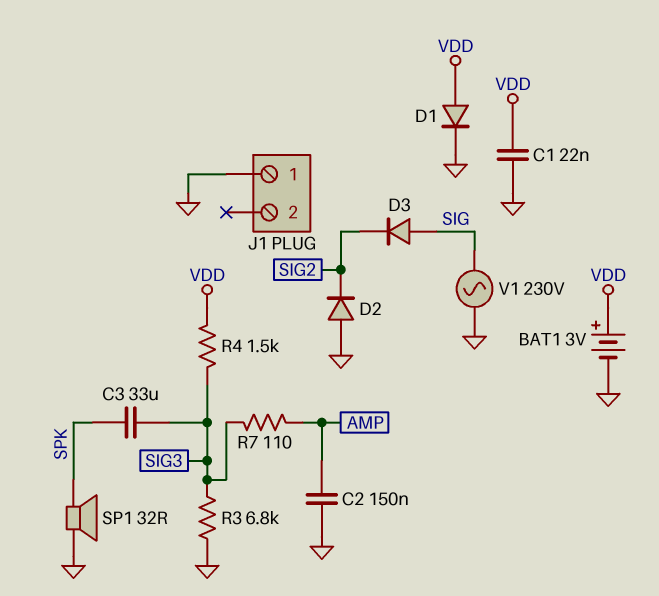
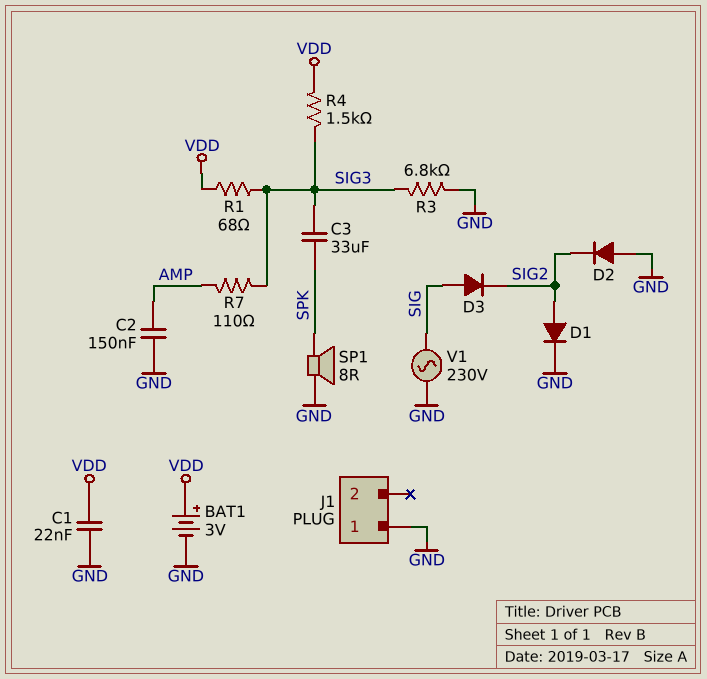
D1: diode (A VDD, K GND) -> diode (A SIG2, K GND)
R1: none -> 68 (SIG3, VDD)
SP1: speaker 32R (GND, SPK) -> speaker 8R (GND, SPK)

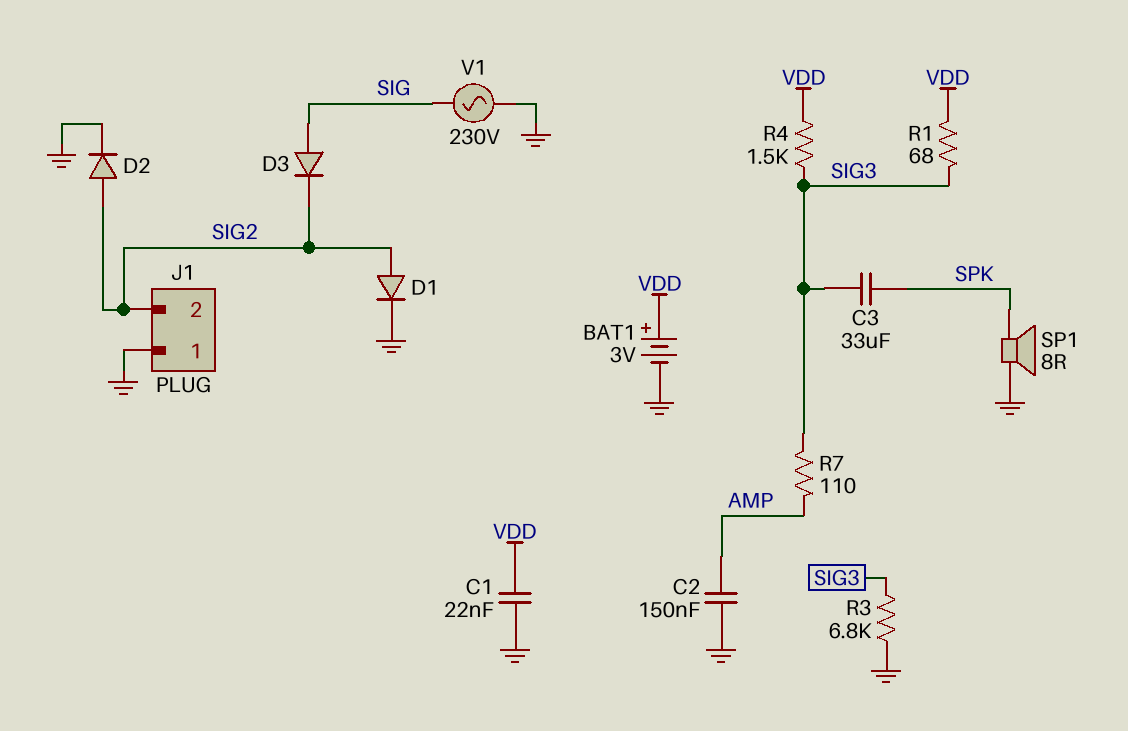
D2: diode (A GND, K SIG2) -> diode (A SIG2, K GND)
J1 pin 2: none -> SIG2

